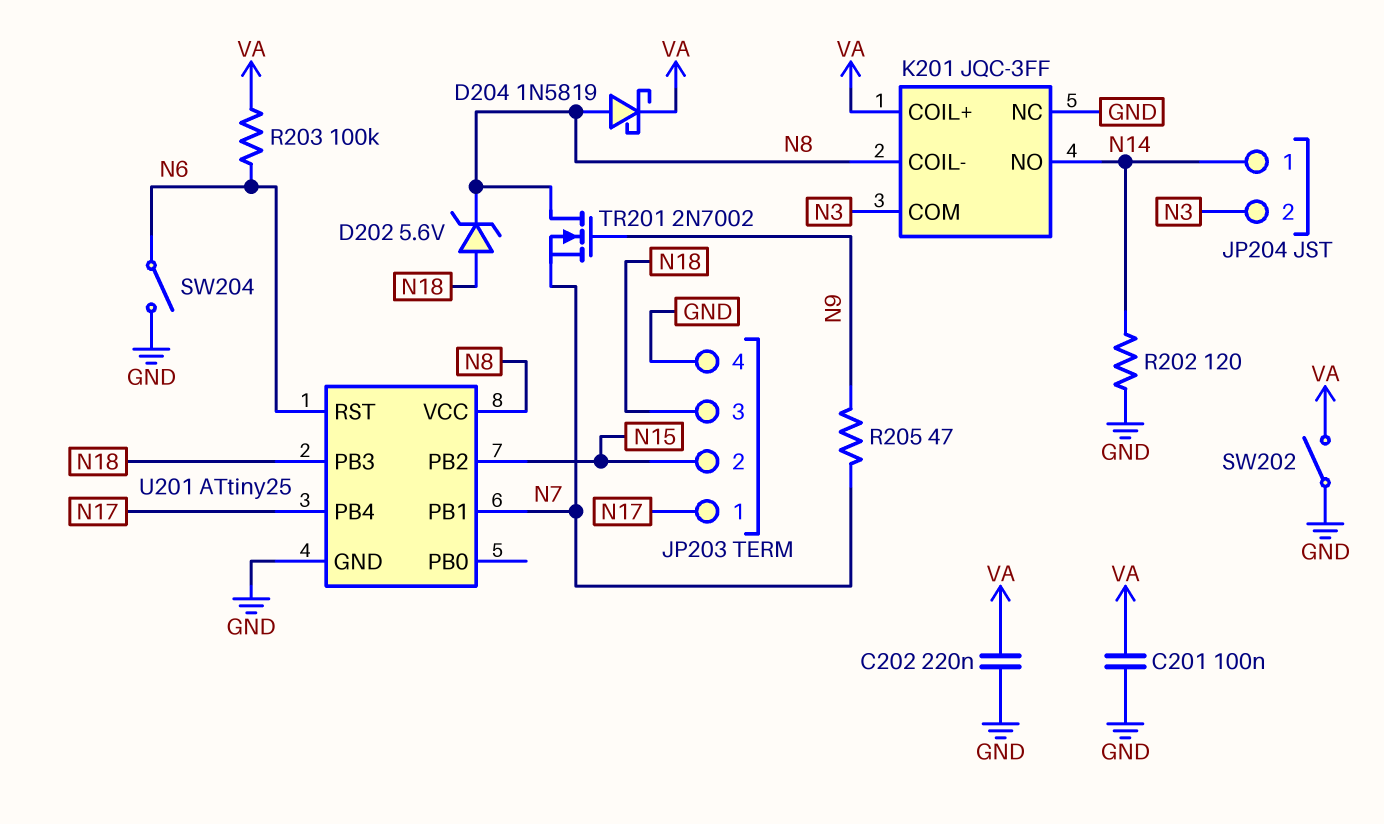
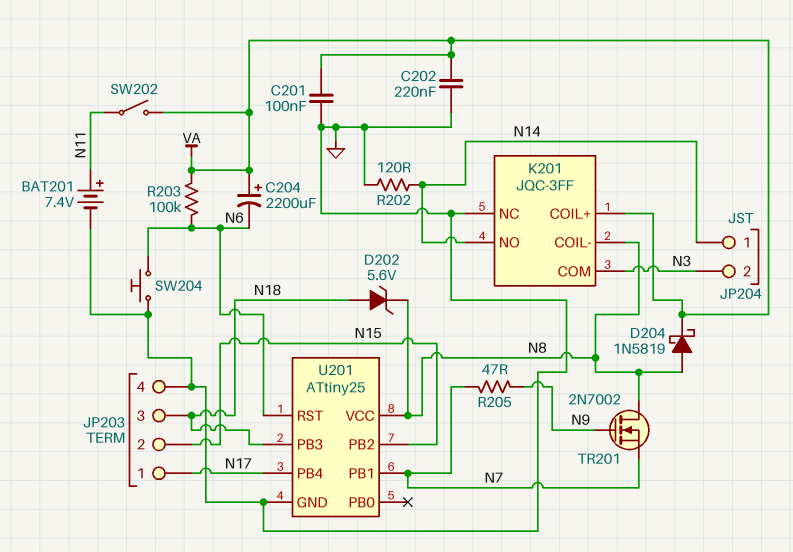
BAT201: none -> 7.4V (plus N11, minus GND)
C204: none -> 2200uF (plus VA, minus N6)
SW202: switch (GND, VA) -> switch (N11, VA)
SW204: switch (GND, N6) -> button (GND, N6)

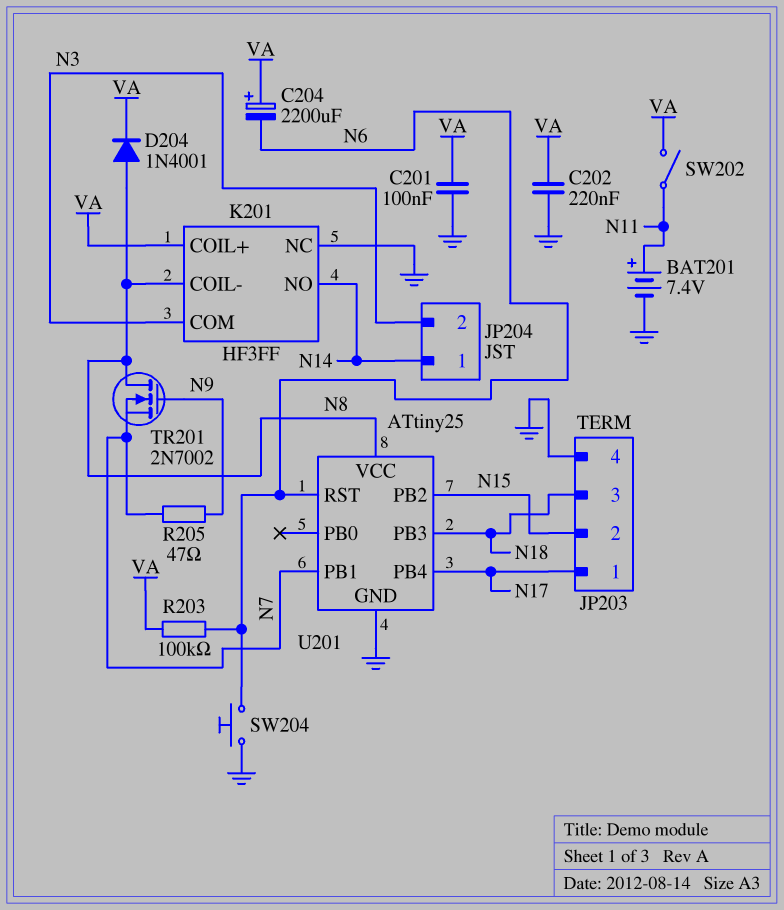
D202: zener 5.6V (A N18, K N8) -> none
D204: schottky 1N5819 (A N8, K VA) -> diode 1N4001 (A N8, K VA)
K201: JQC-3FF -> HF3FF
R202: 120 (GND, N14) -> none

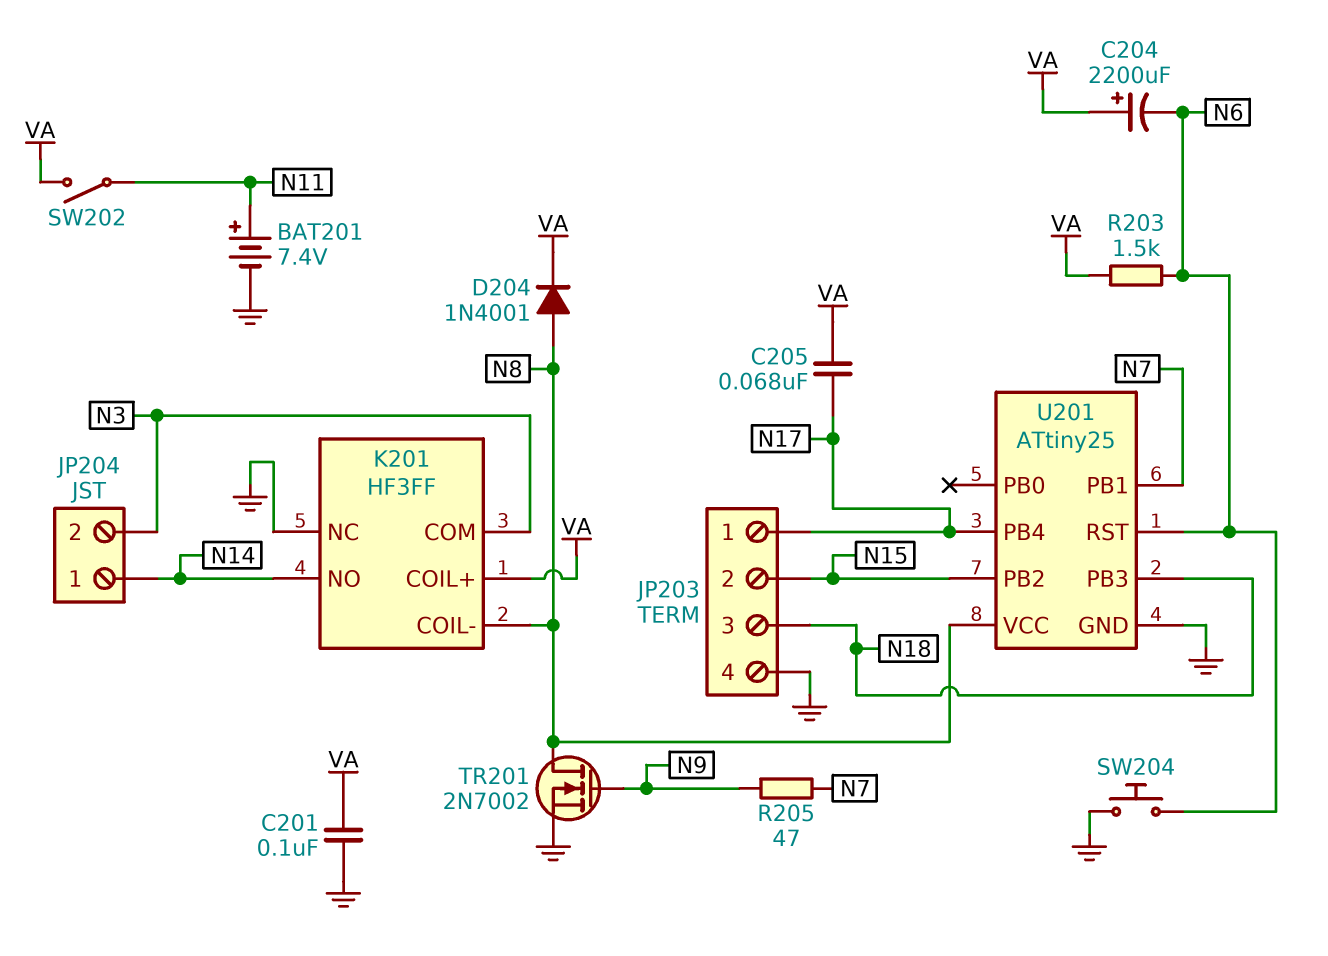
C202: 220nF (GND, VA) -> none
C205: none -> 68nF (N17, VA)
R203: 100k (N6, VA) -> 1.5k (N6, VA)
TR201: NMOS 2N7002 (G N9, D N8, S N7) -> NMOS 2N7002 (G N9, D N8, S GND)

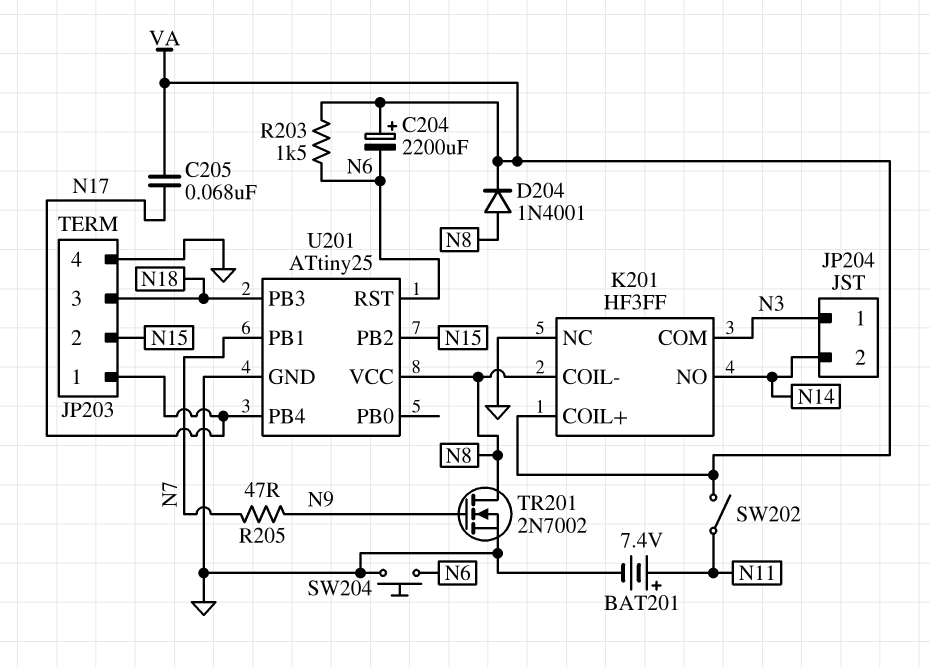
C201: 100nF (GND, VA) -> none
JP204 pin 1: N14 -> N3
JP204 pin 2: N3 -> N14

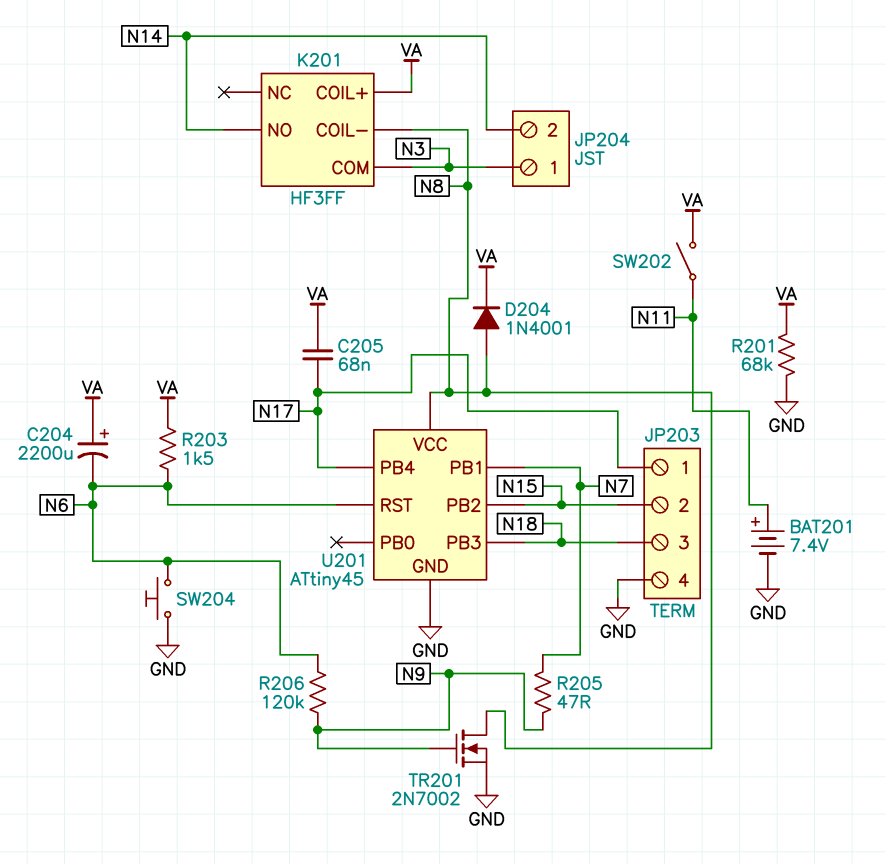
K201 pin NC: GND -> none
R201: none -> 68k (GND, VA)
R206: none -> 120k (N6, N9)
U201: ATtiny25 -> ATtiny45

